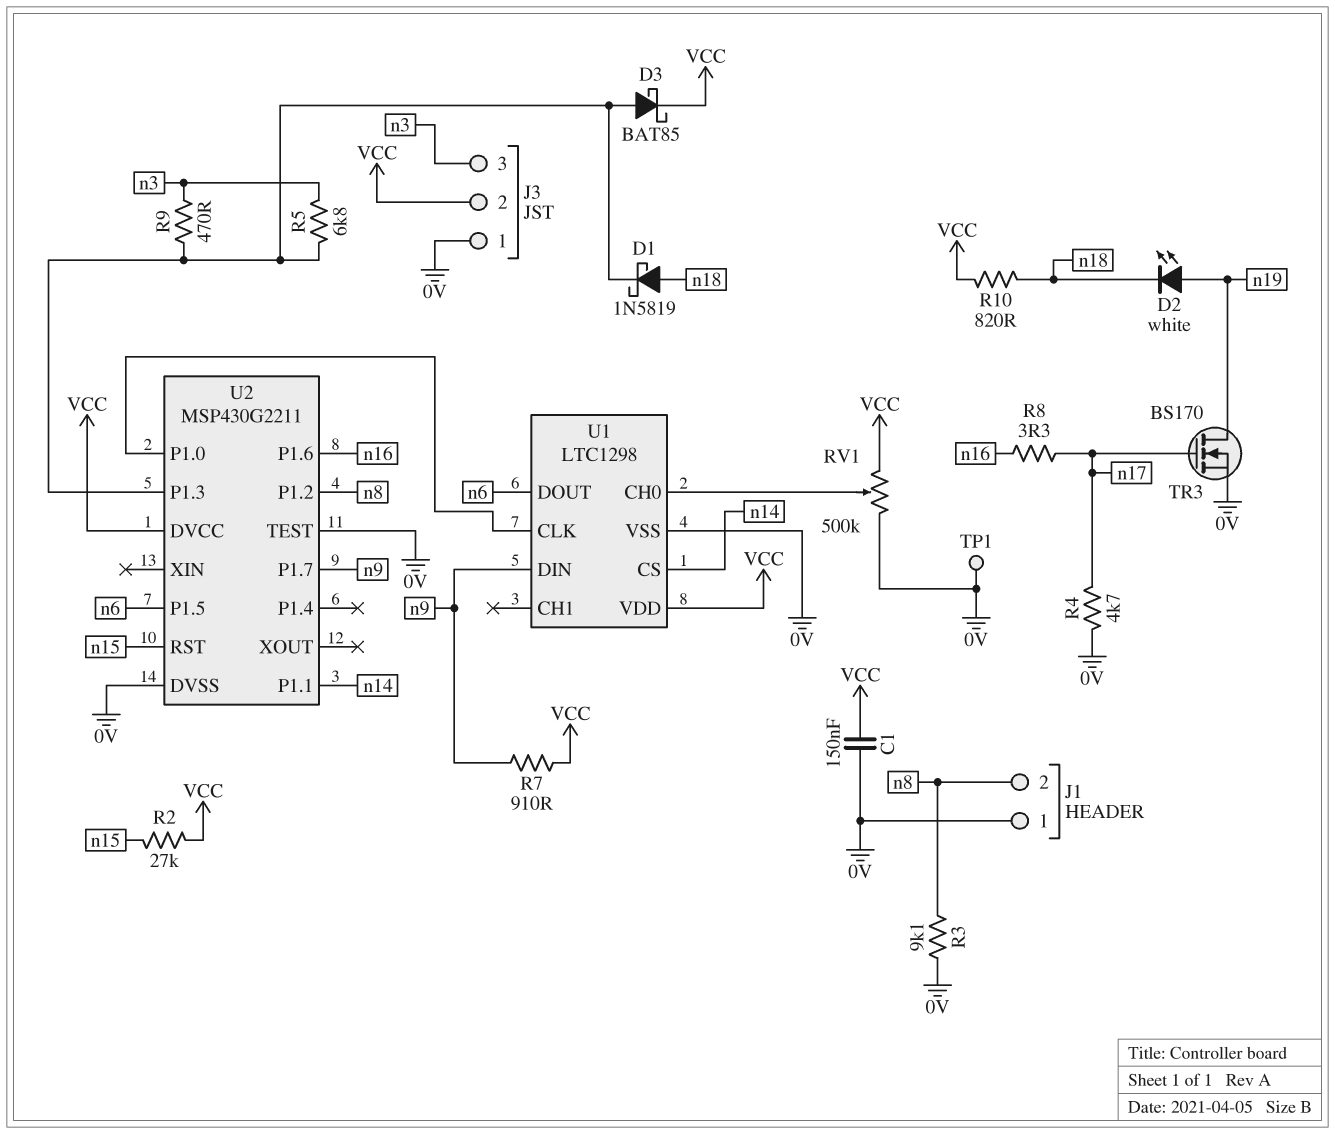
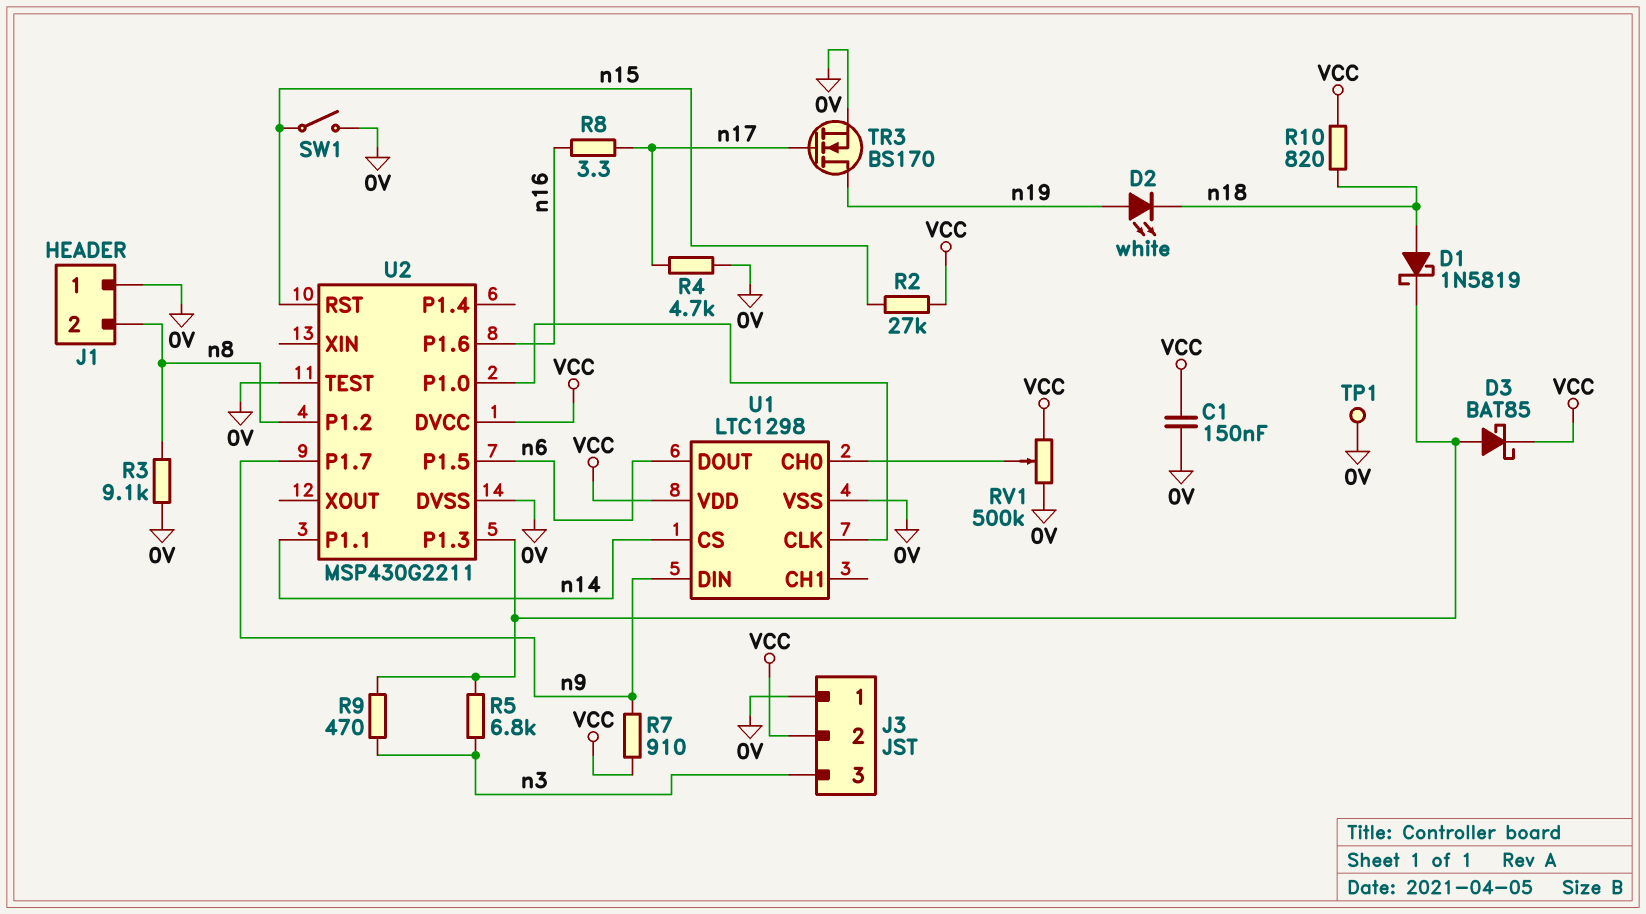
SW1: none -> switch (0V, n15)

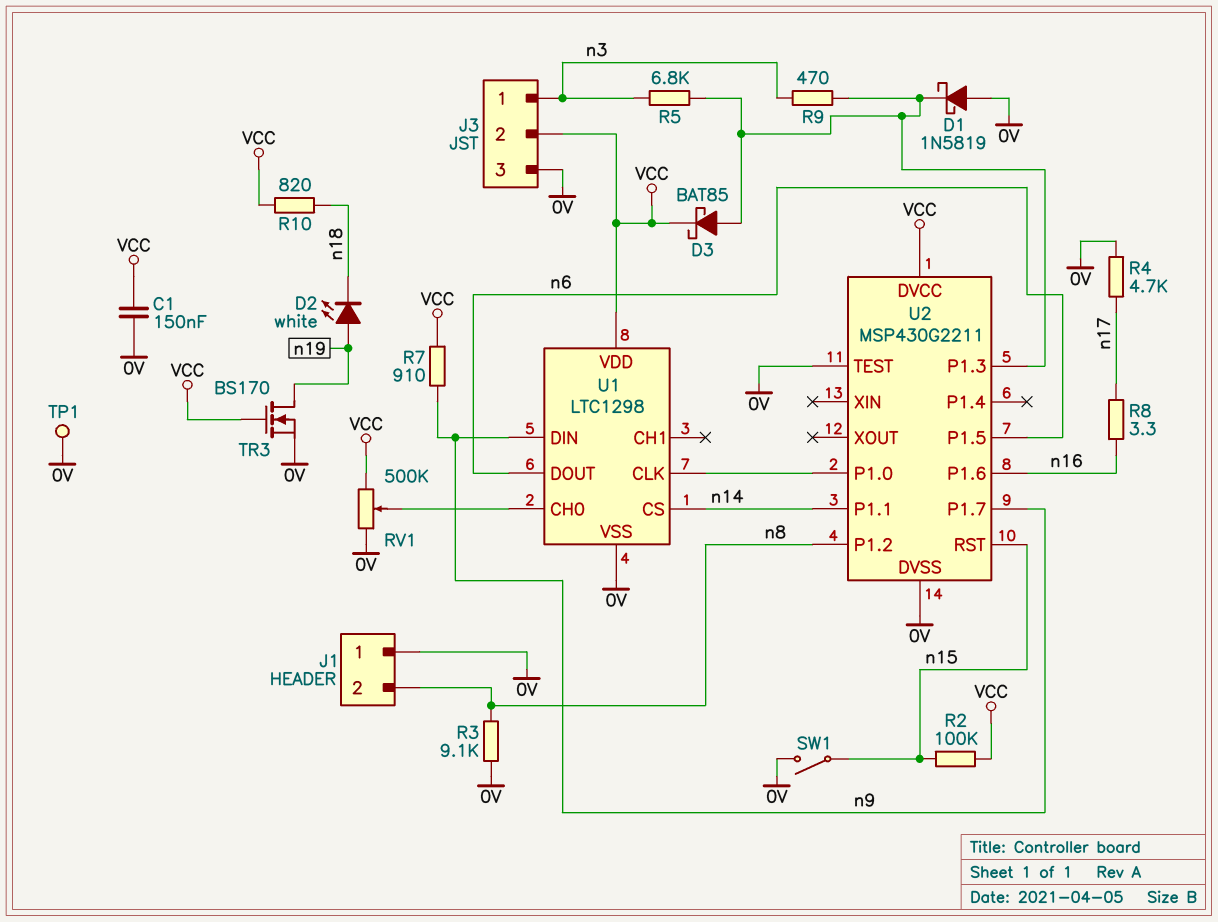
D1: schottky 1N5819 (A n18, K U2/P1.3) -> schottky 1N5819 (A 0V, K U2/P1.3)
J3 pin 1: 0V -> n3
J3 pin 3: n3 -> 0V
R2: 27k (VCC, n15) -> 100k (VCC, n15)
TR3: NMOS BS170 (G n17, D n19, S 0V) -> NMOS BS170 (G VCC, D n19, S 0V)

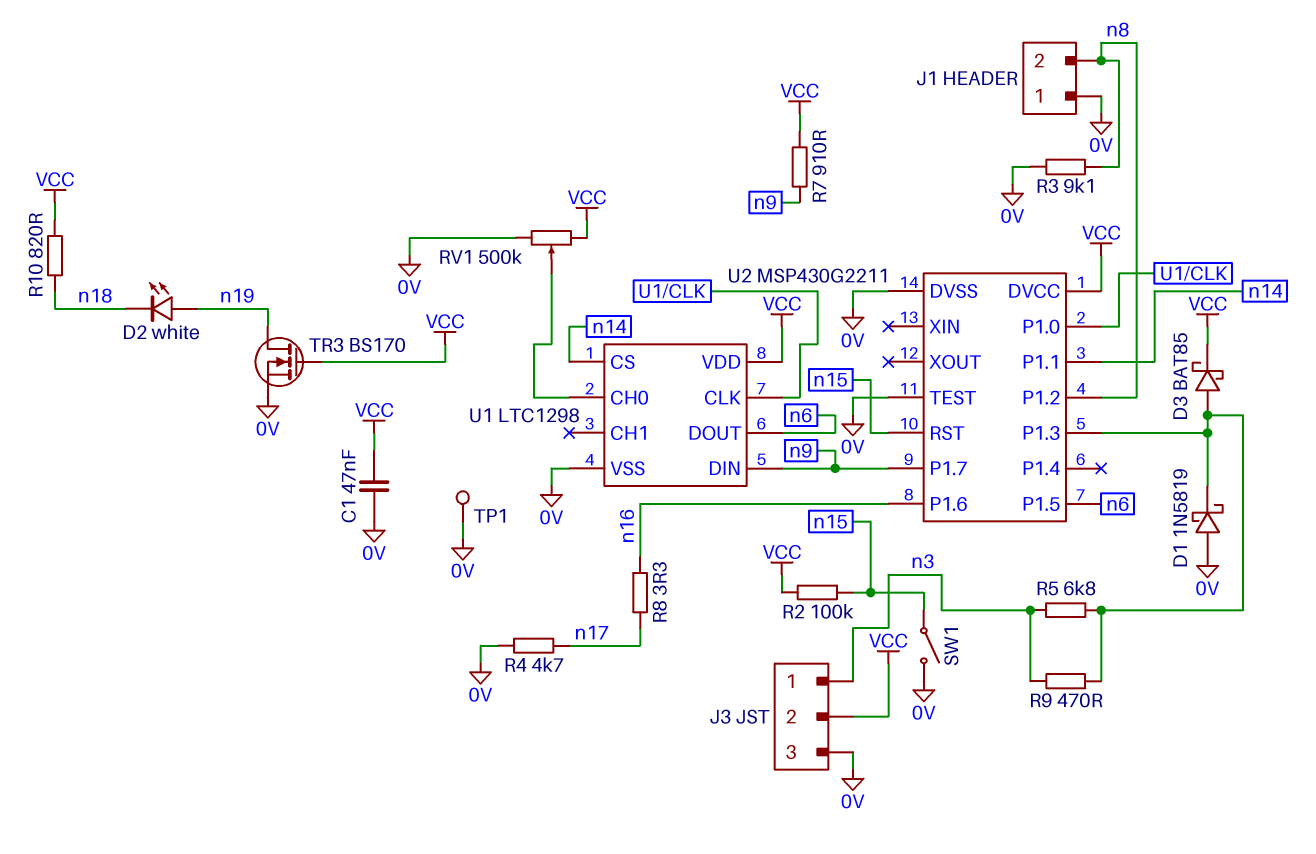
C1: 150nF (0V, VCC) -> 47nF (0V, VCC)

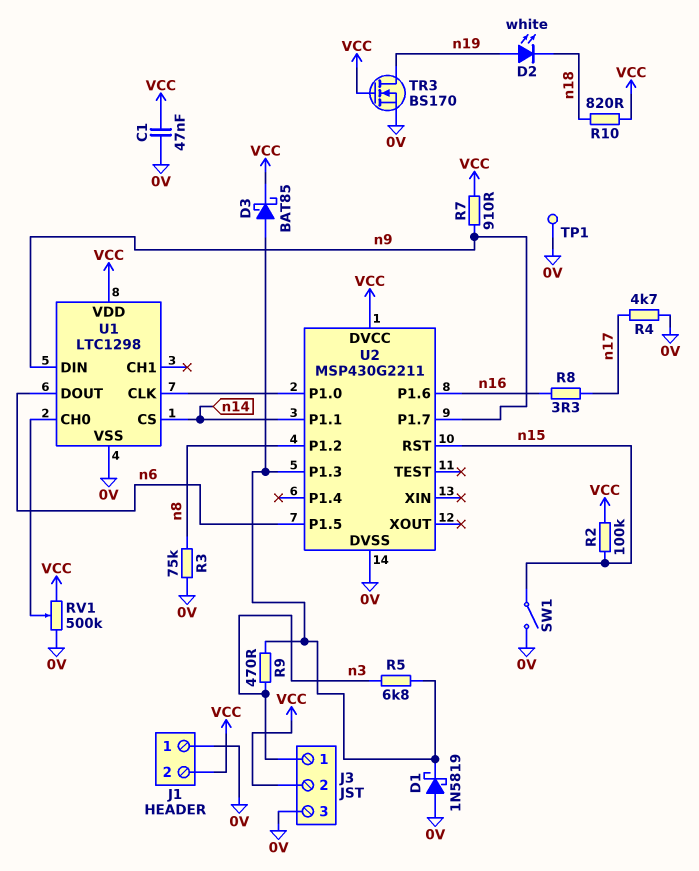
J1 pin 2: n8 -> VCC
R3: 9.1k (0V, n8) -> 75k (0V, n8)
U2 pin TEST: 0V -> none

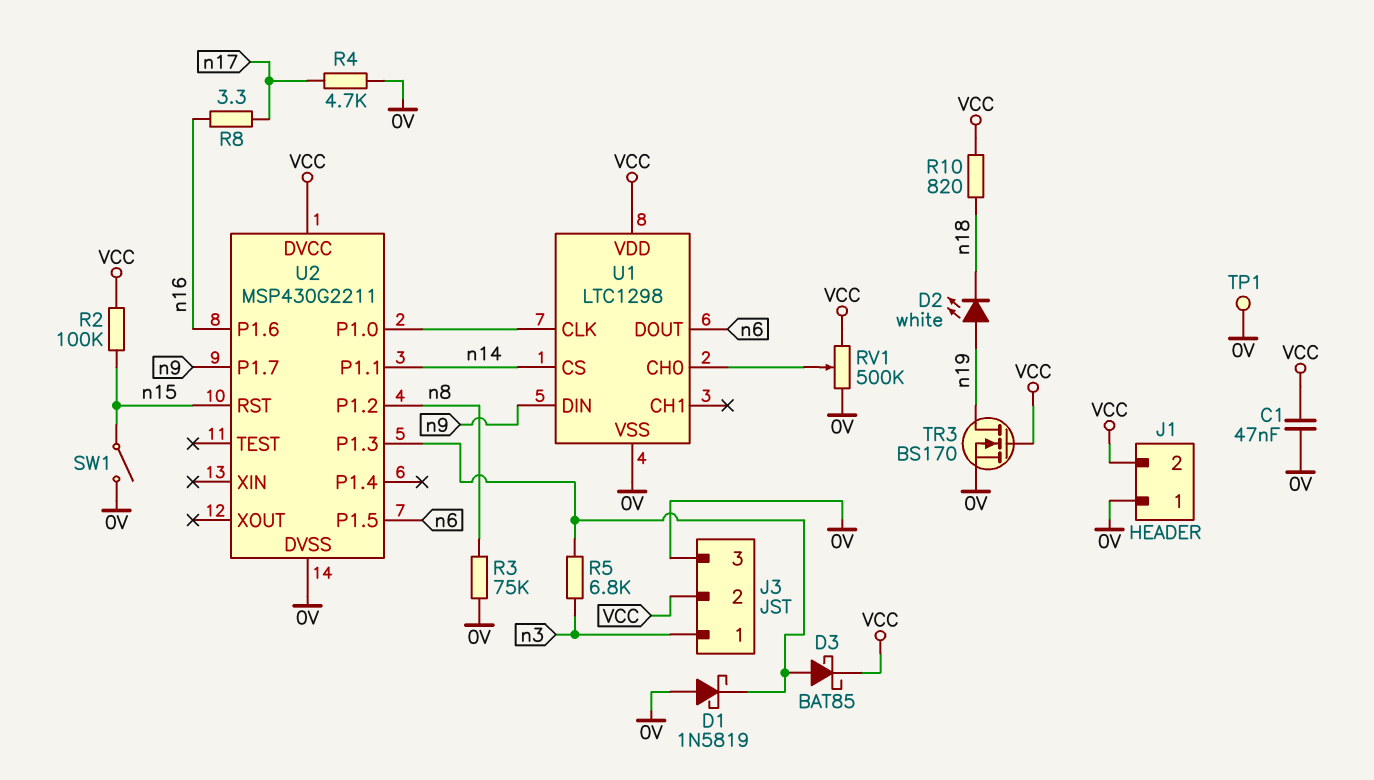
R7: 910 (VCC, n9) -> none
R9: 470 (U2/P1.3, n3) -> none

